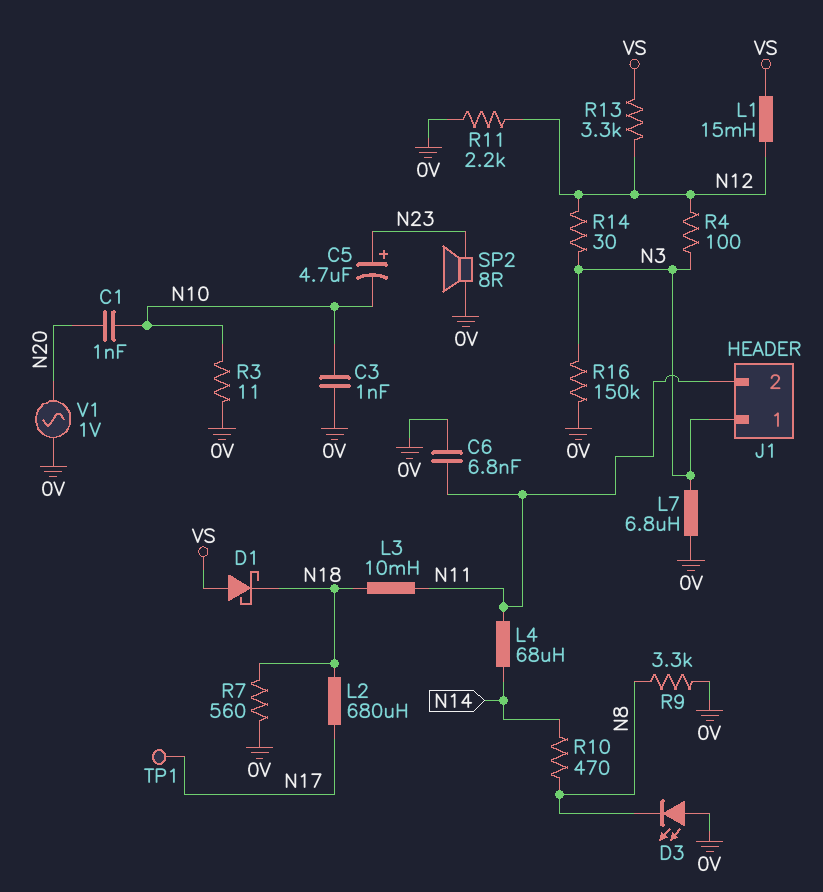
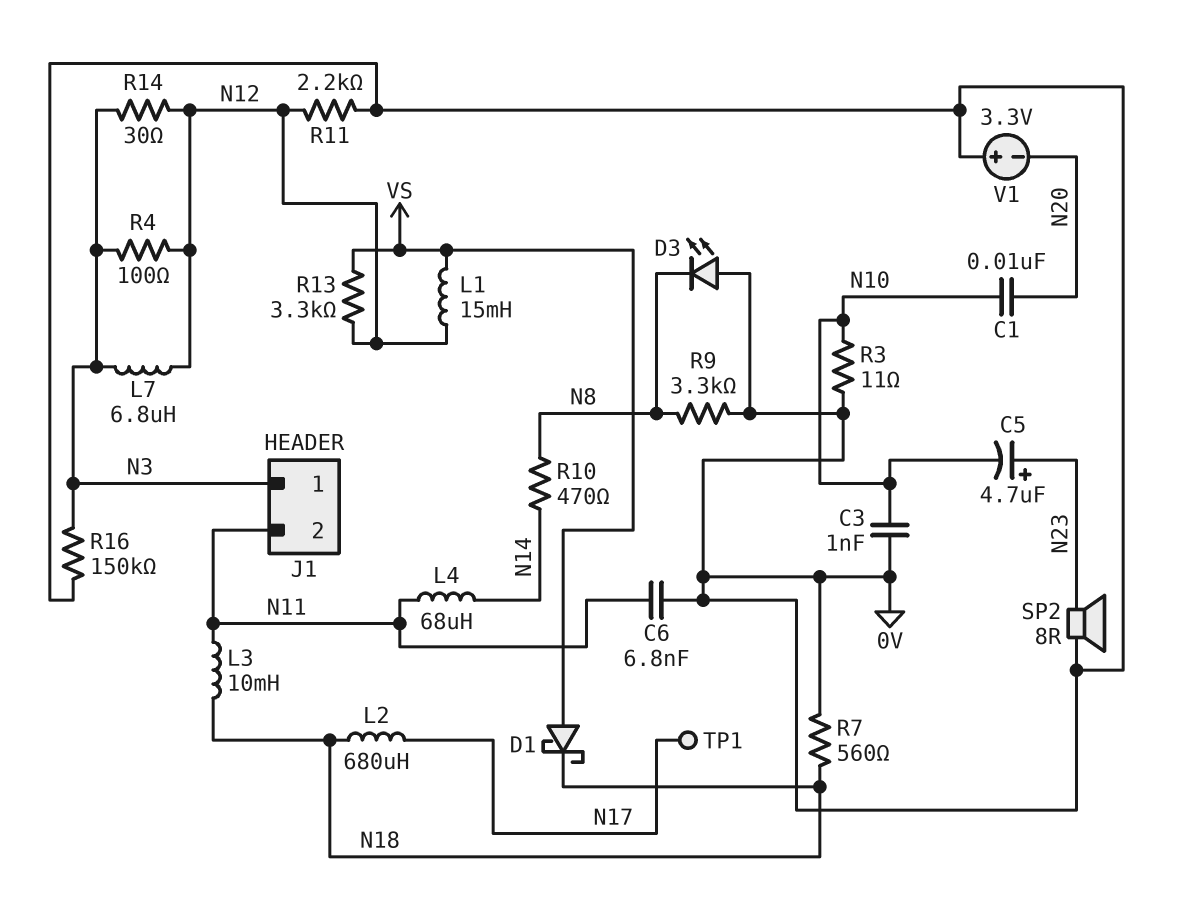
C1: 1nF (N10, N20) -> 10nF (N10, N20)
L7: 6.8uH (0V, N3) -> 6.8uH (N3, N12)
V1: AC 1V (0V, N20) -> 3.3V (plus 0V, minus N20)

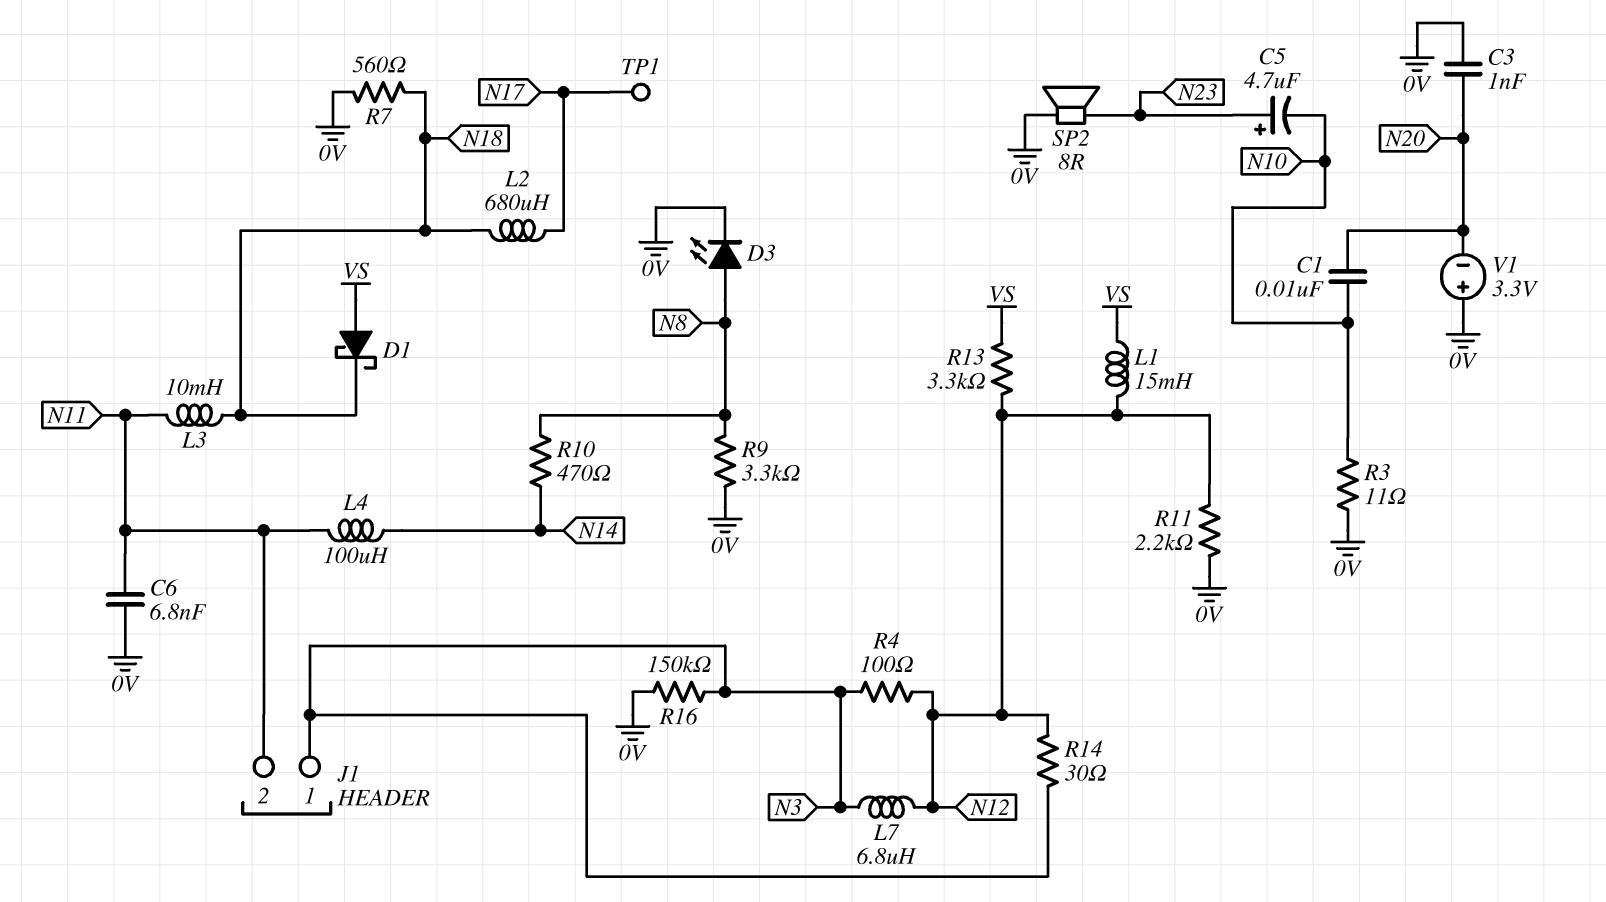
C3: 1nF (0V, N10) -> 1nF (0V, N20)
D3: LED (A 0V, K N8) -> LED (A N8, K 0V)
L4: 68uH (N11, N14) -> 100uH (N11, N14)

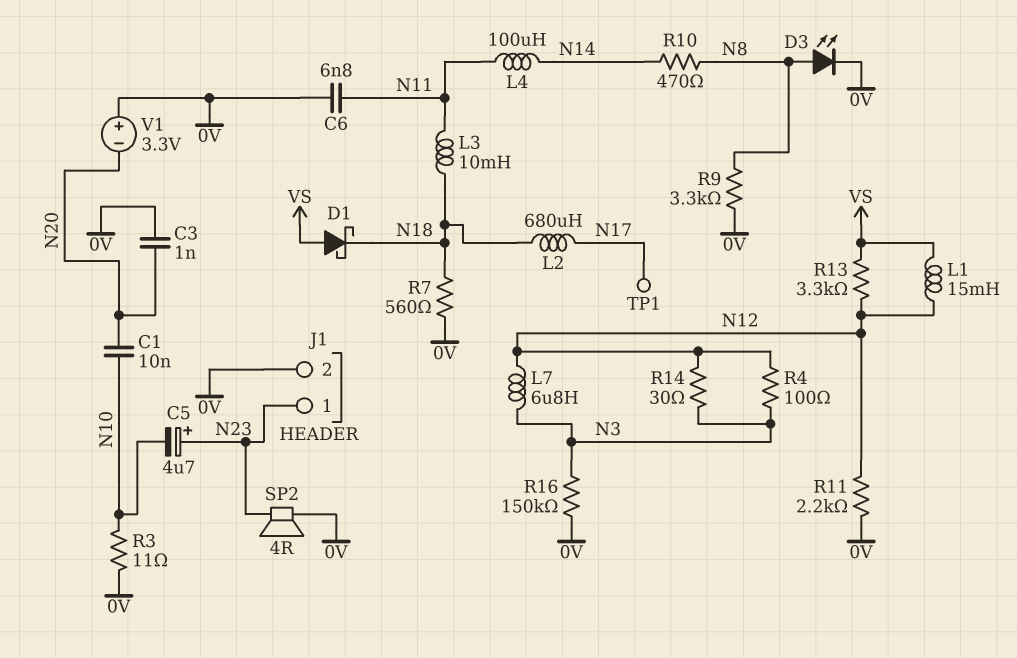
J1 pin 1: N3 -> N23
J1 pin 2: N11 -> 0V
SP2: speaker 8R (0V, N23) -> speaker 4R (0V, N23)

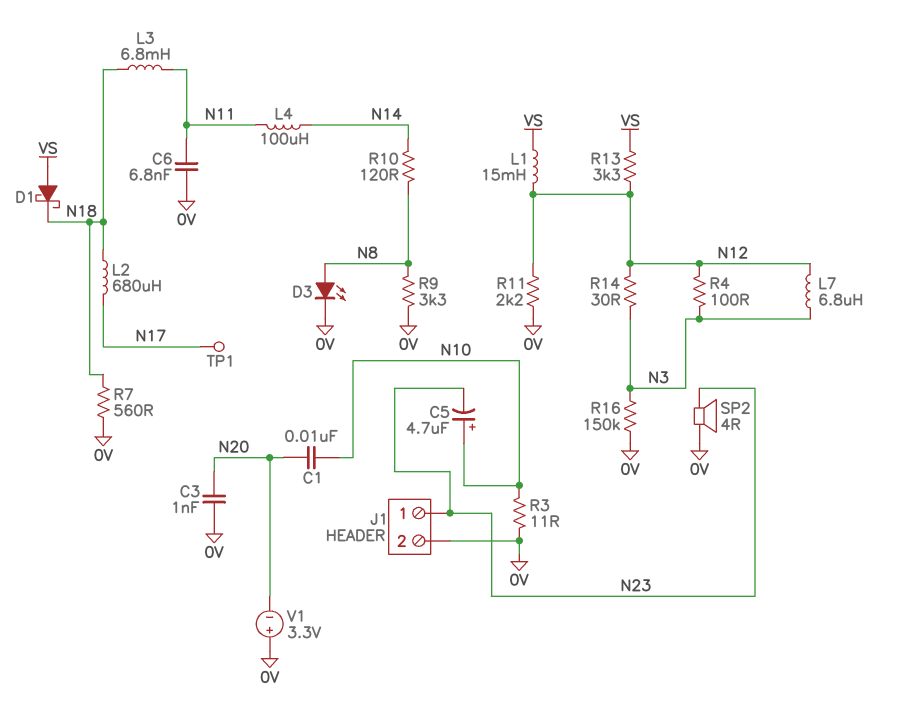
C5: 4.7uF (plus N23, minus N10) -> 4.7uF (plus N10, minus N23)
L3: 10mH (N11, N18) -> 6.8mH (N11, N18)
R10: 470 (N8, N14) -> 120 (N8, N14)

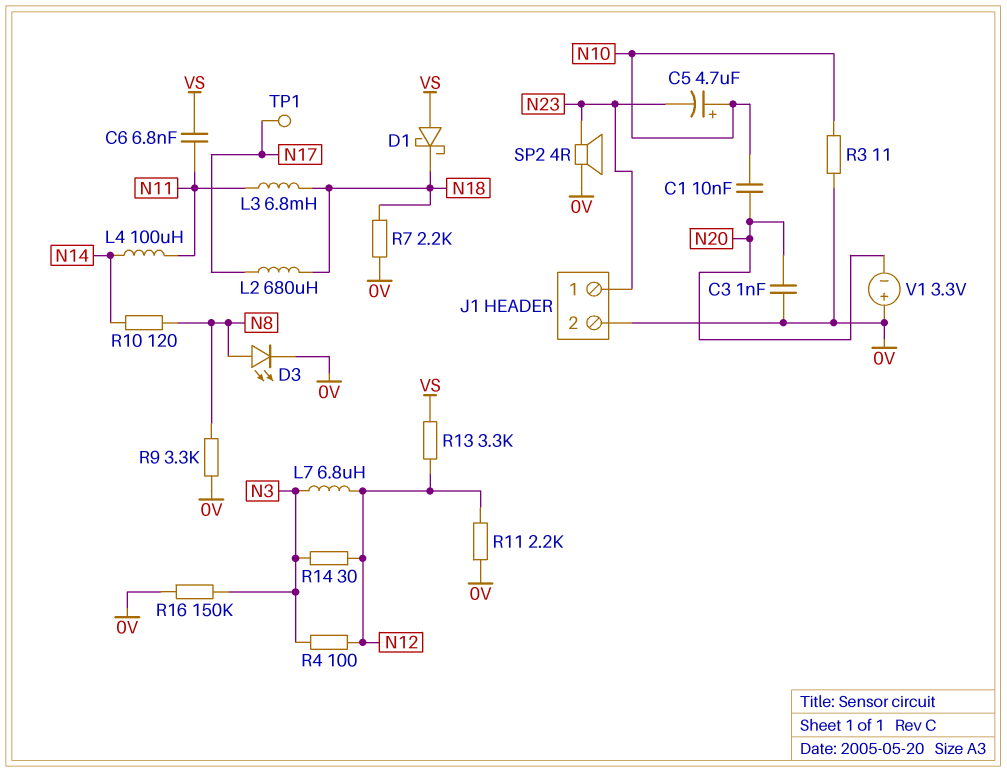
C6: 6.8nF (0V, N11) -> 6.8nF (N11, VS)
L1: 15mH (N12, VS) -> none
R7: 560 (0V, N18) -> 2.2k (0V, N18)

